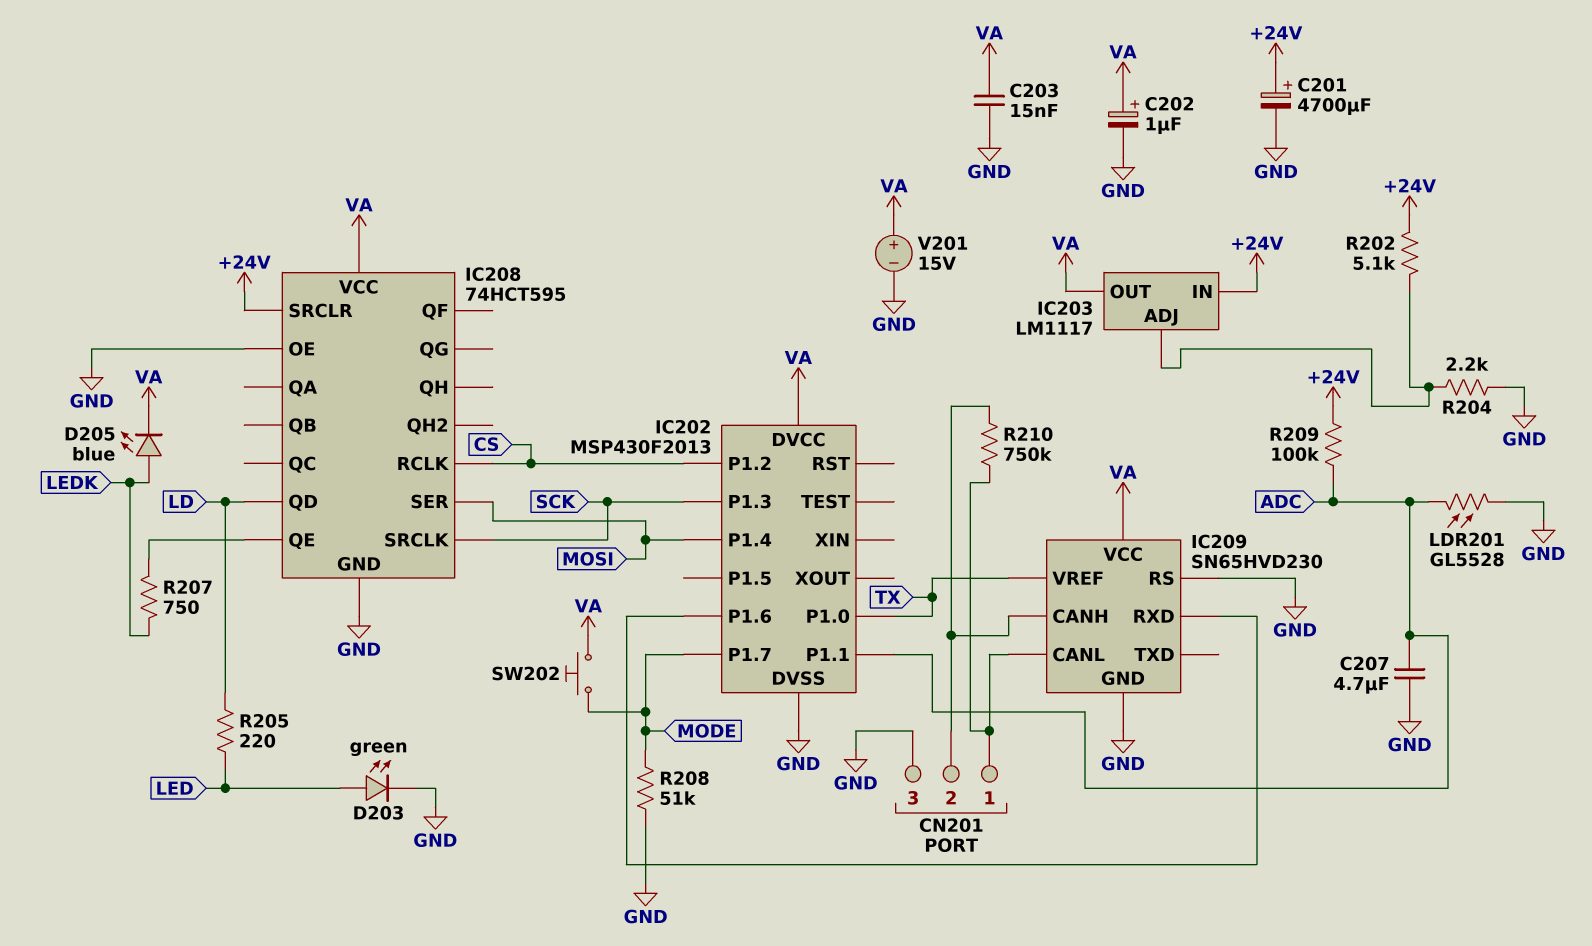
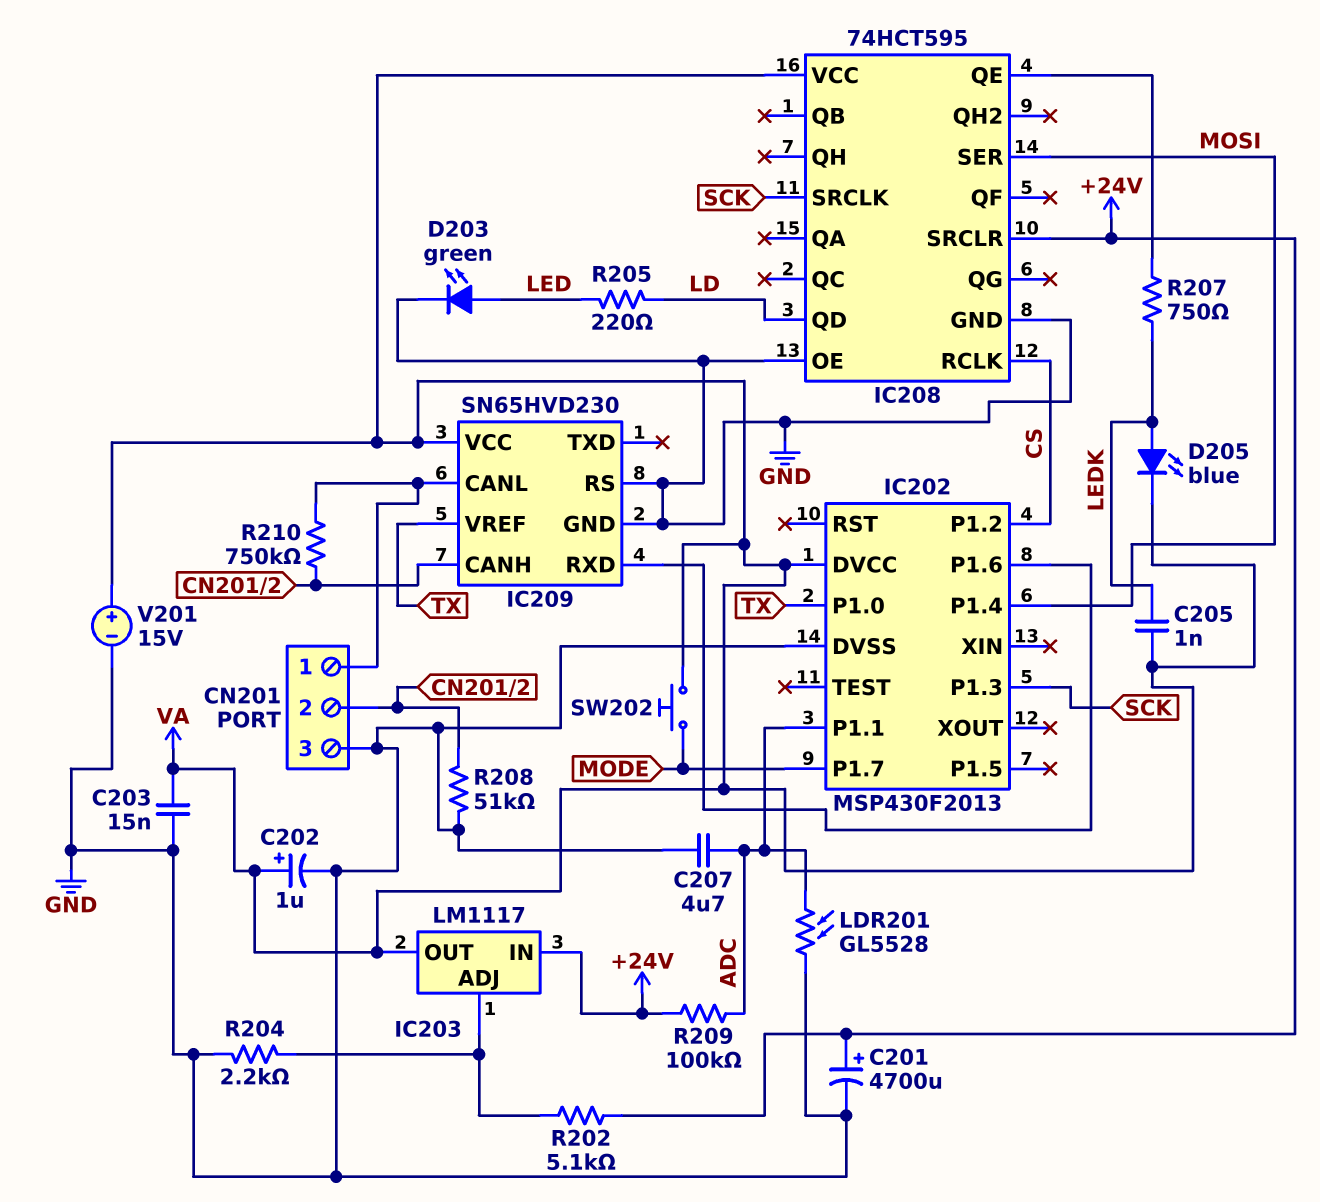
C205: none -> 1nF (LEDK, VA)
R208: 51k (GND, MODE) -> 51k (CN201/2, GND)

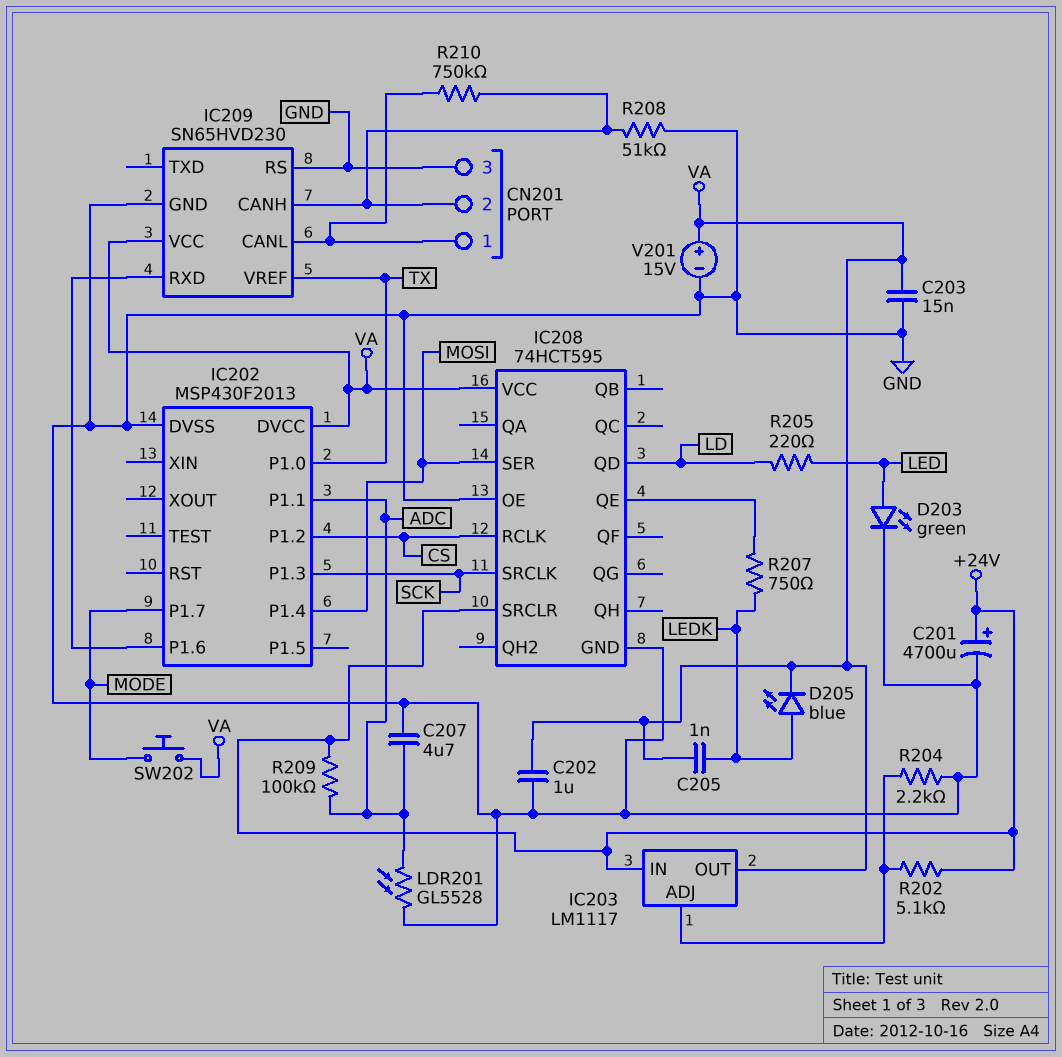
C202: 1uF (plus VA, minus GND) -> 1uF (GND, VA)

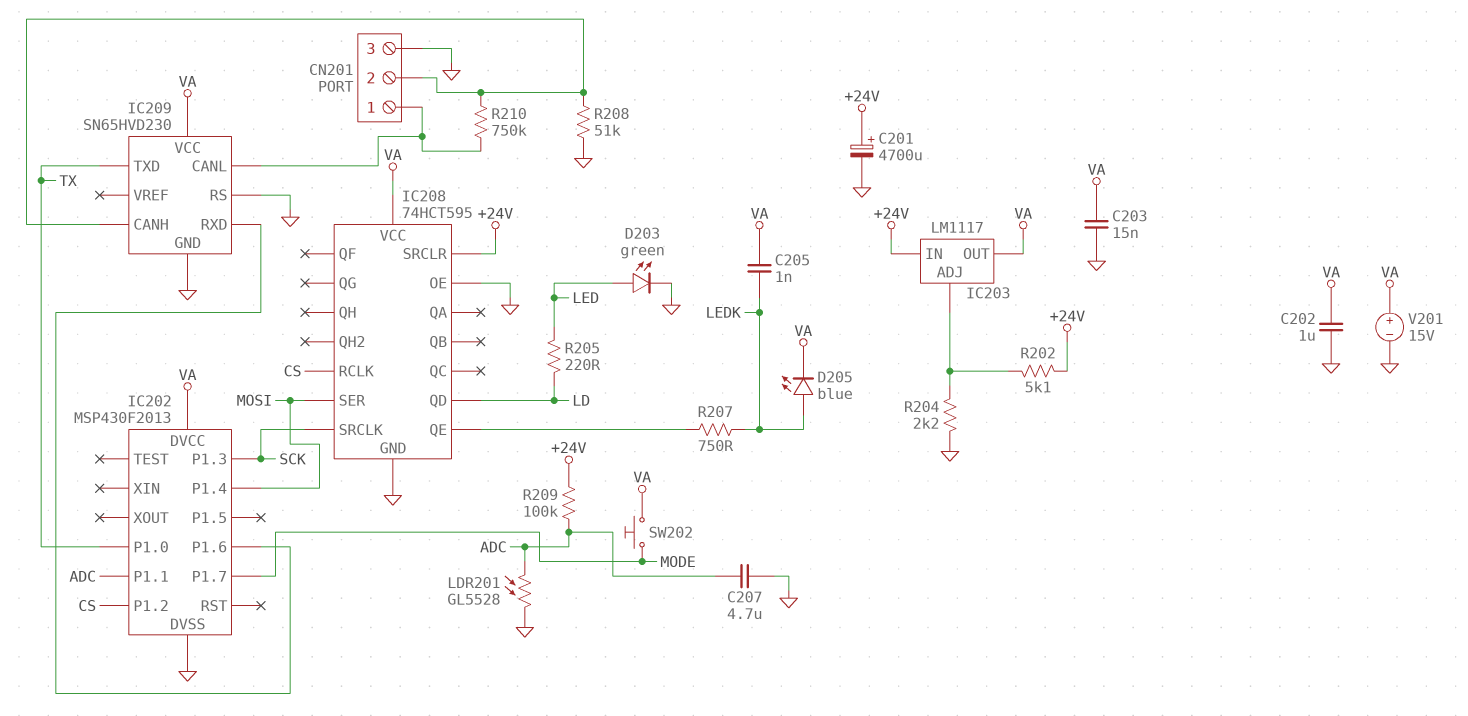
IC209 pin TXD: none -> TX
IC209 pin VREF: TX -> none

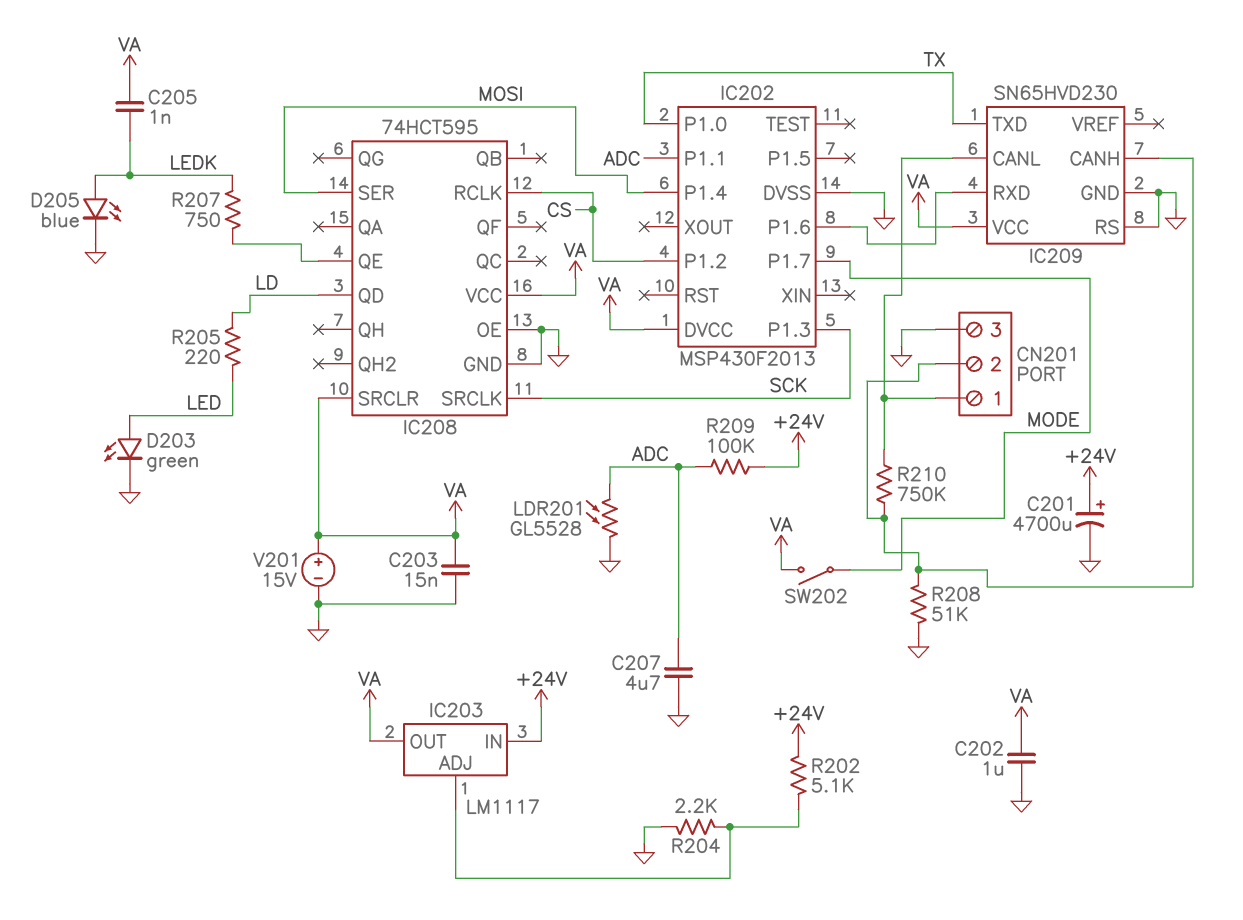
D205: LED blue (A LEDK, K VA) -> LED blue (A LEDK, K GND)
IC208 pin SRCLR: +24V -> VA
SW202: button (MODE, VA) -> switch (MODE, VA)

